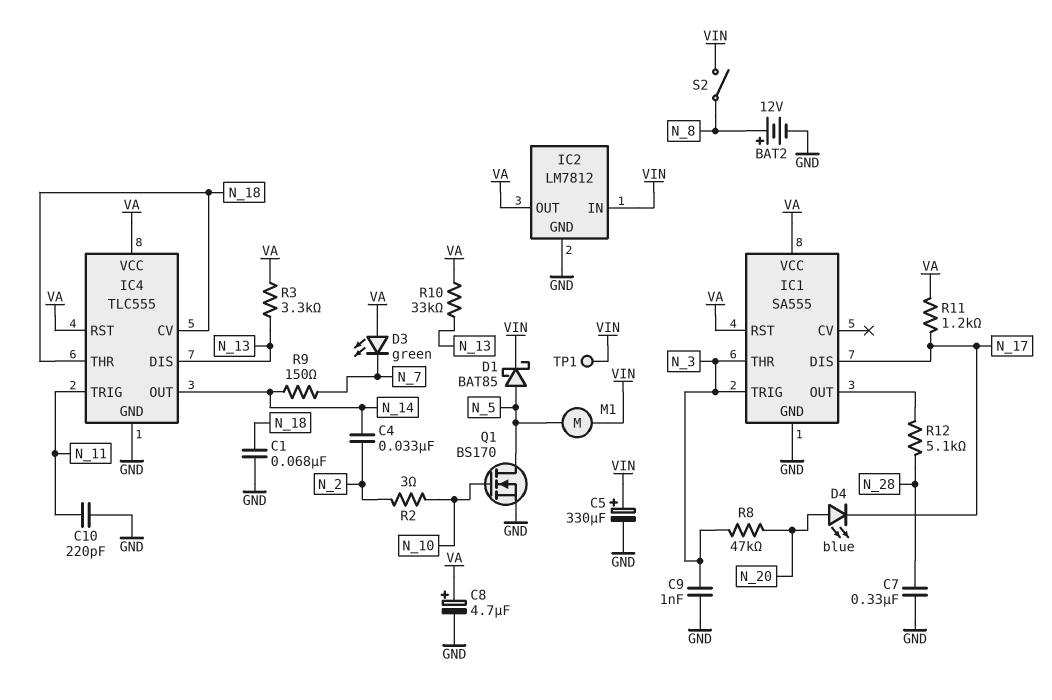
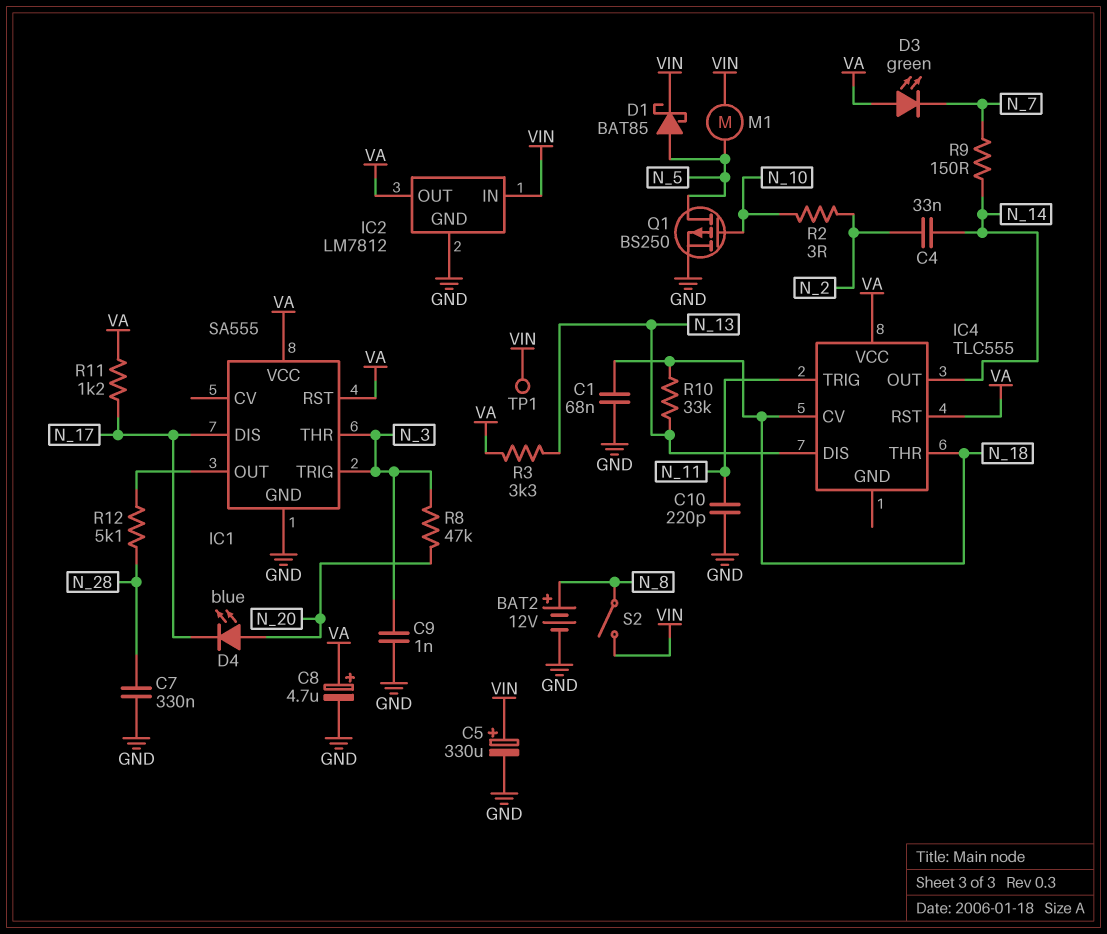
IC4 pin GND: GND -> none
Q1: NMOS BS170 (G N_10, D N_5, S GND) -> PMOS BS250 (G N_10, D N_5, S GND)
R10: 33k (N_13, VA) -> 33k (N_13, N_18)

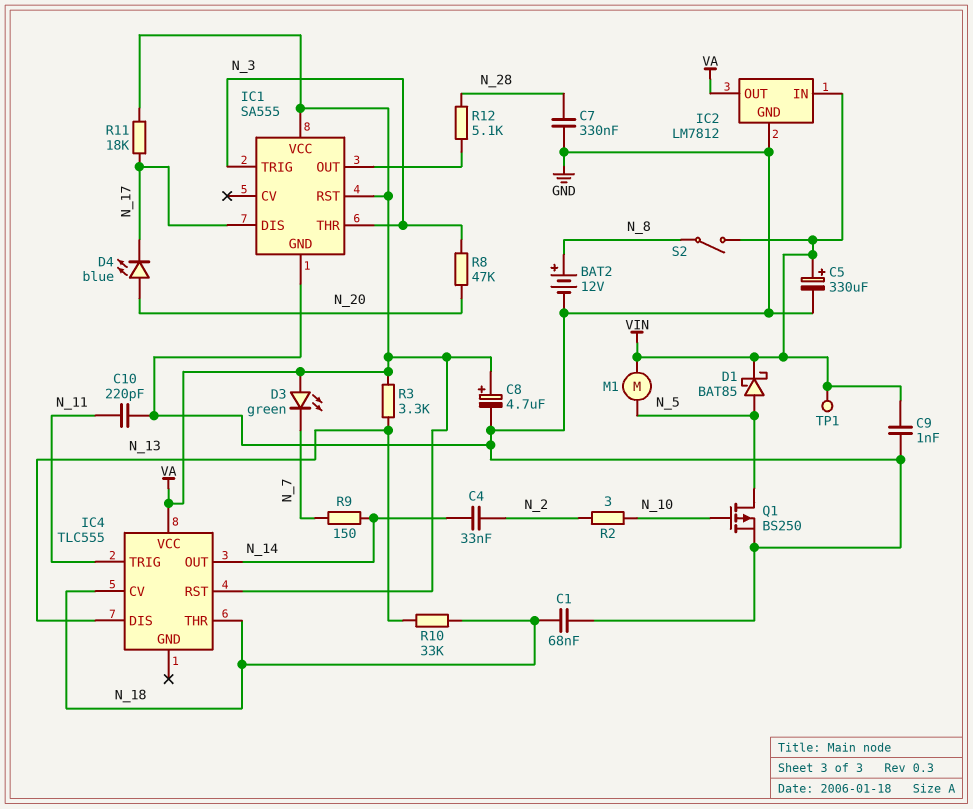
C9: 1nF (GND, N_3) -> 1nF (GND, VIN)
R11: 1.2k (N_17, VA) -> 18k (N_17, VA)

